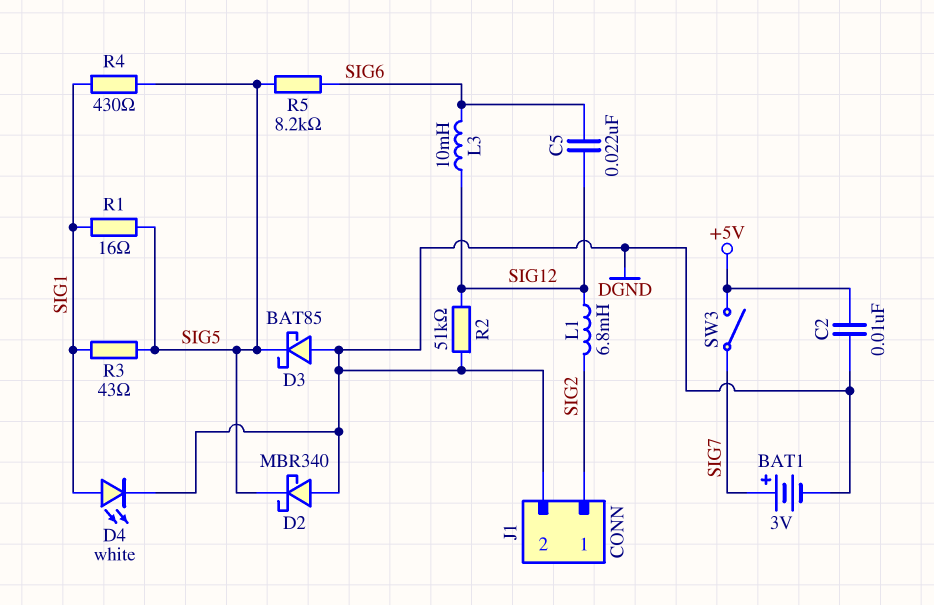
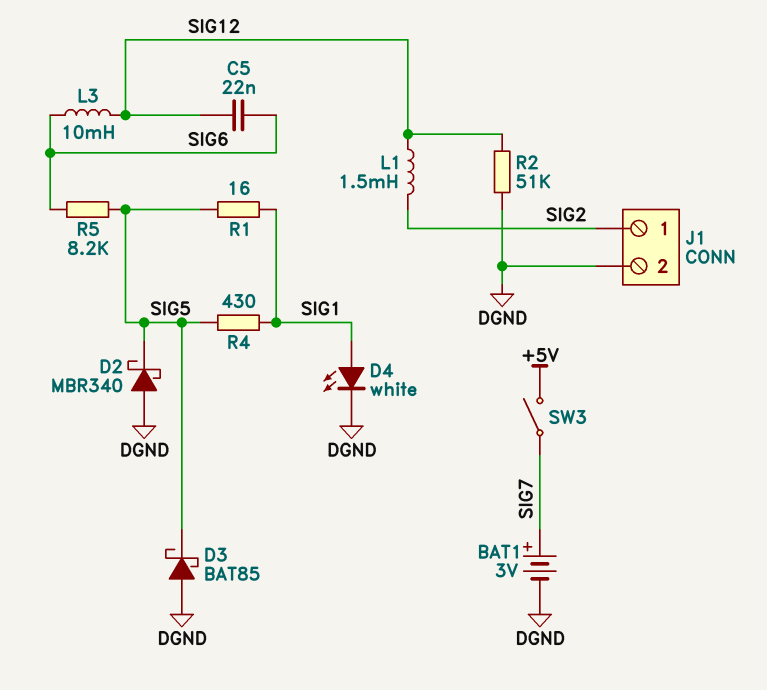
C2: 10nF (+5V, DGND) -> none
L1: 6.8mH (SIG2, SIG12) -> 1.5mH (SIG2, SIG12)
R3: 43 (SIG1, SIG5) -> none

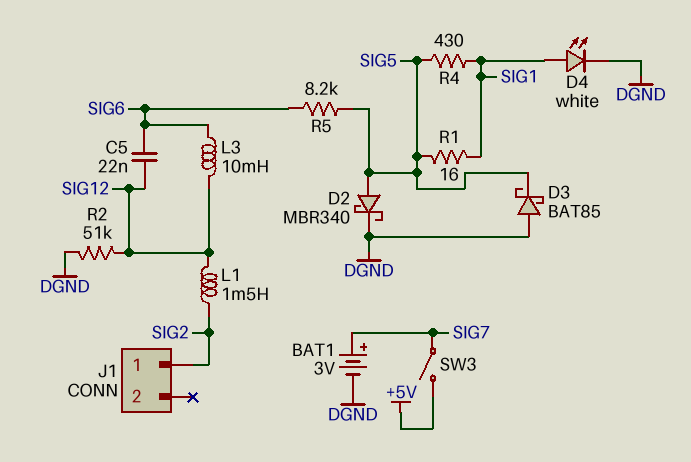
D2: schottky MBR340 (A DGND, K SIG5) -> schottky MBR340 (A SIG5, K DGND)
J1 pin 2: DGND -> none

